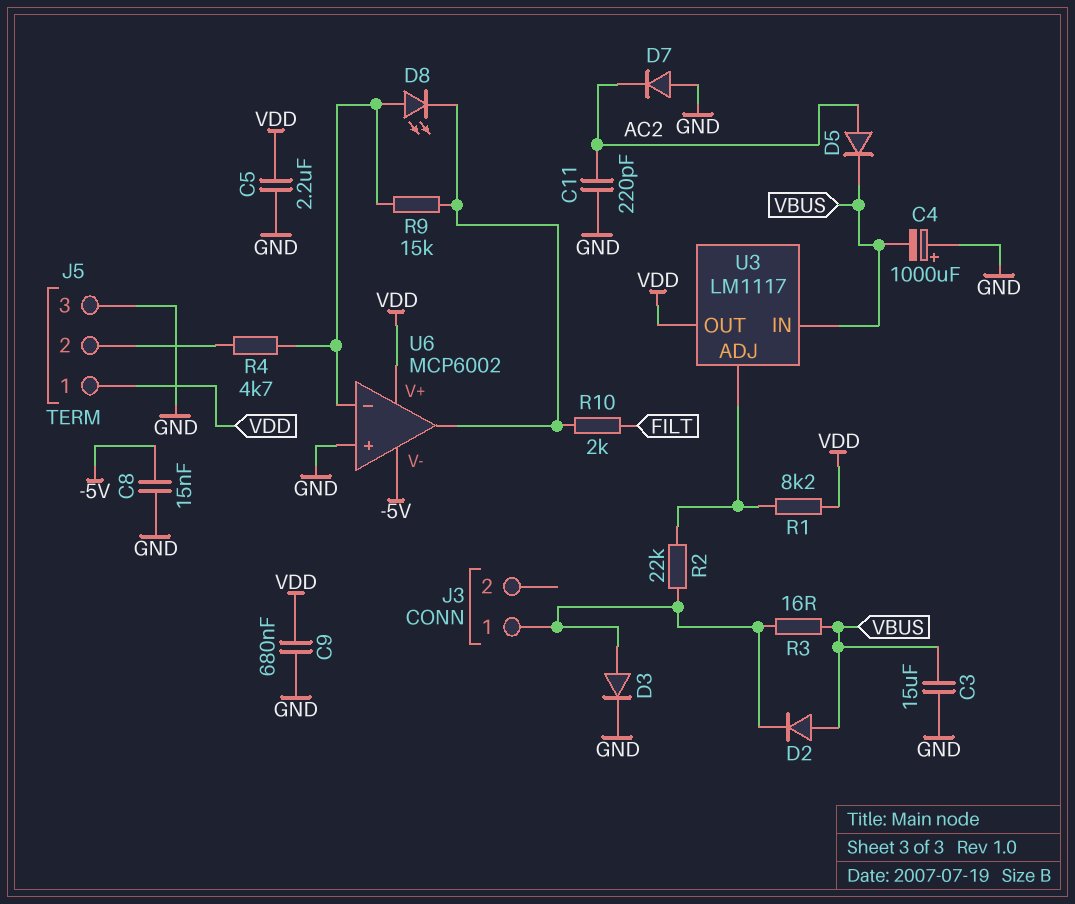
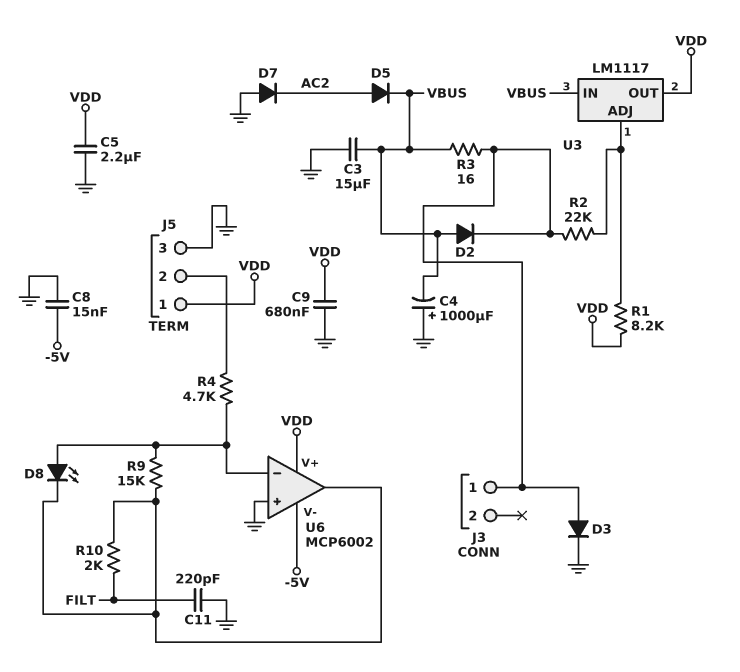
C11: 220pF (AC2, GND) -> 220pF (FILT, GND)

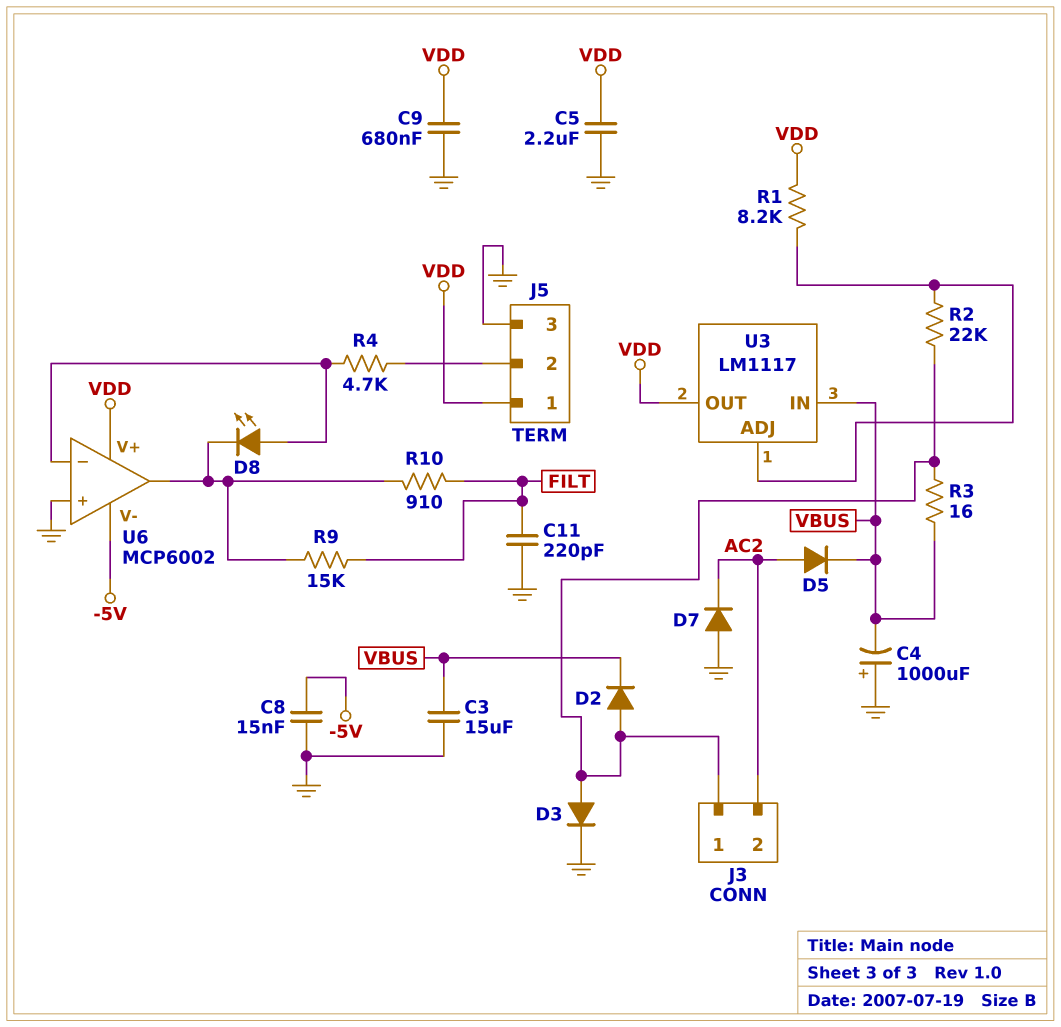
D2: diode (A VBUS, K J3/1) -> diode (A J3/1, K VBUS)
J3 pin 2: none -> AC2
R9: 15k (U6/in-, U6/out) -> 15k (FILT, U6/out)
R10: 2k (FILT, U6/out) -> 910 (FILT, U6/out)

